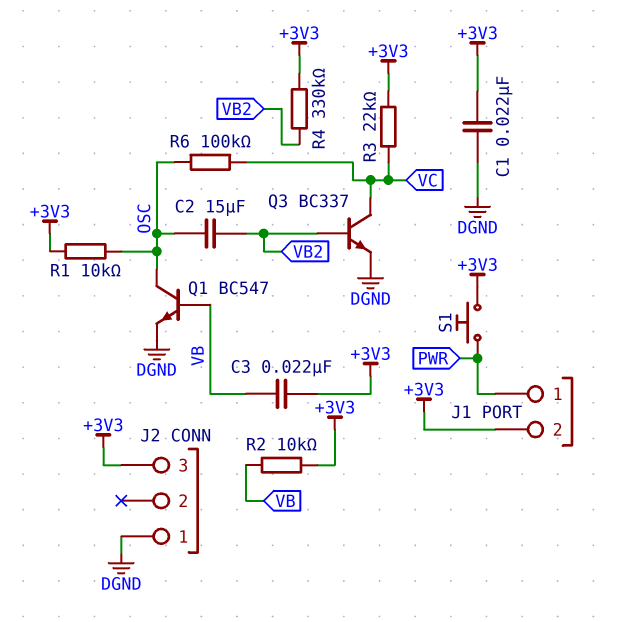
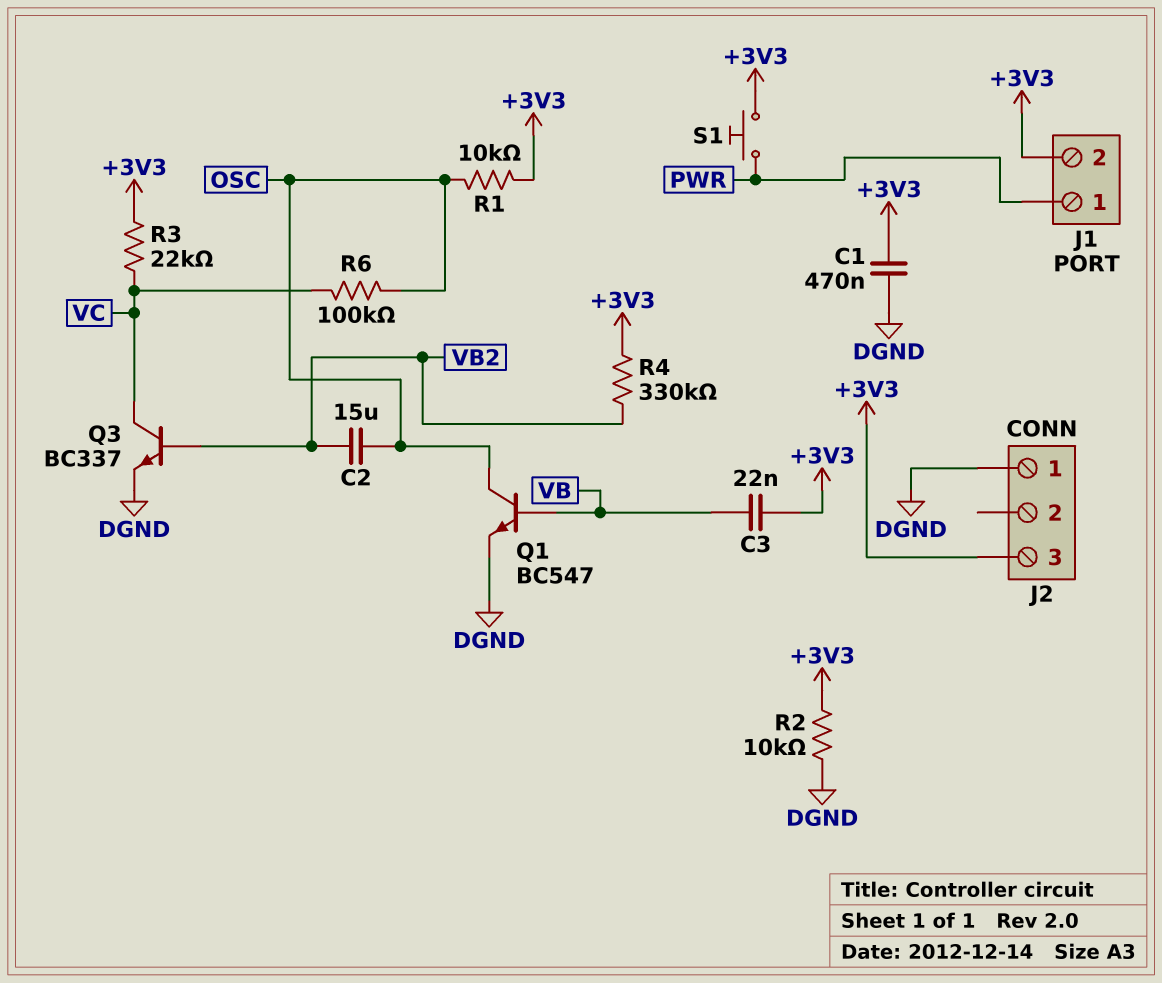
C1: 22nF (+3V3, DGND) -> 470nF (+3V3, DGND)
R2: 10k (+3V3, VB) -> 10k (+3V3, DGND)

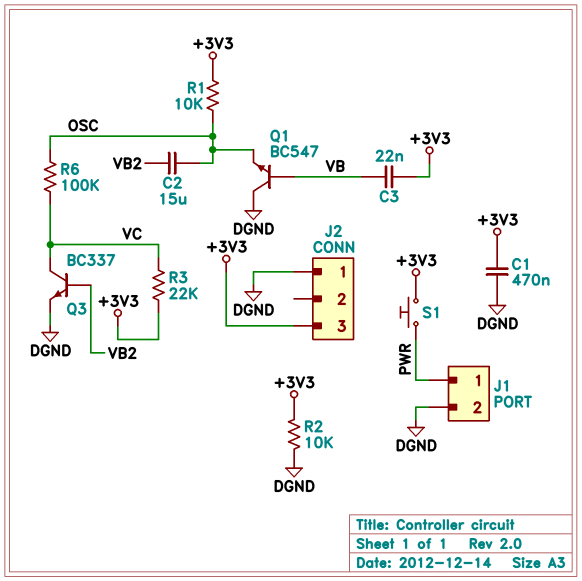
J1 pin 2: +3V3 -> DGND
Q1: NPN BC547 (B VB, C OSC, E DGND) -> NPN BC547 (B VB, C DGND, E OSC)
R4: 330k (+3V3, VB2) -> none

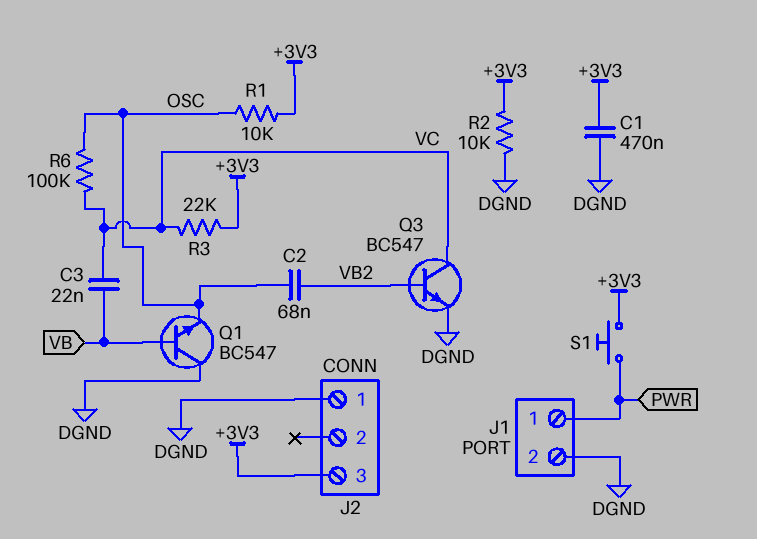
C2: 15uF (OSC, VB2) -> 68nF (OSC, VB2)
C3: 22nF (+3V3, VB) -> 22nF (VB, VC)
Q3: NPN BC337 (B VB2, C VC, E DGND) -> NPN BC547 (B VB2, C VC, E DGND)

